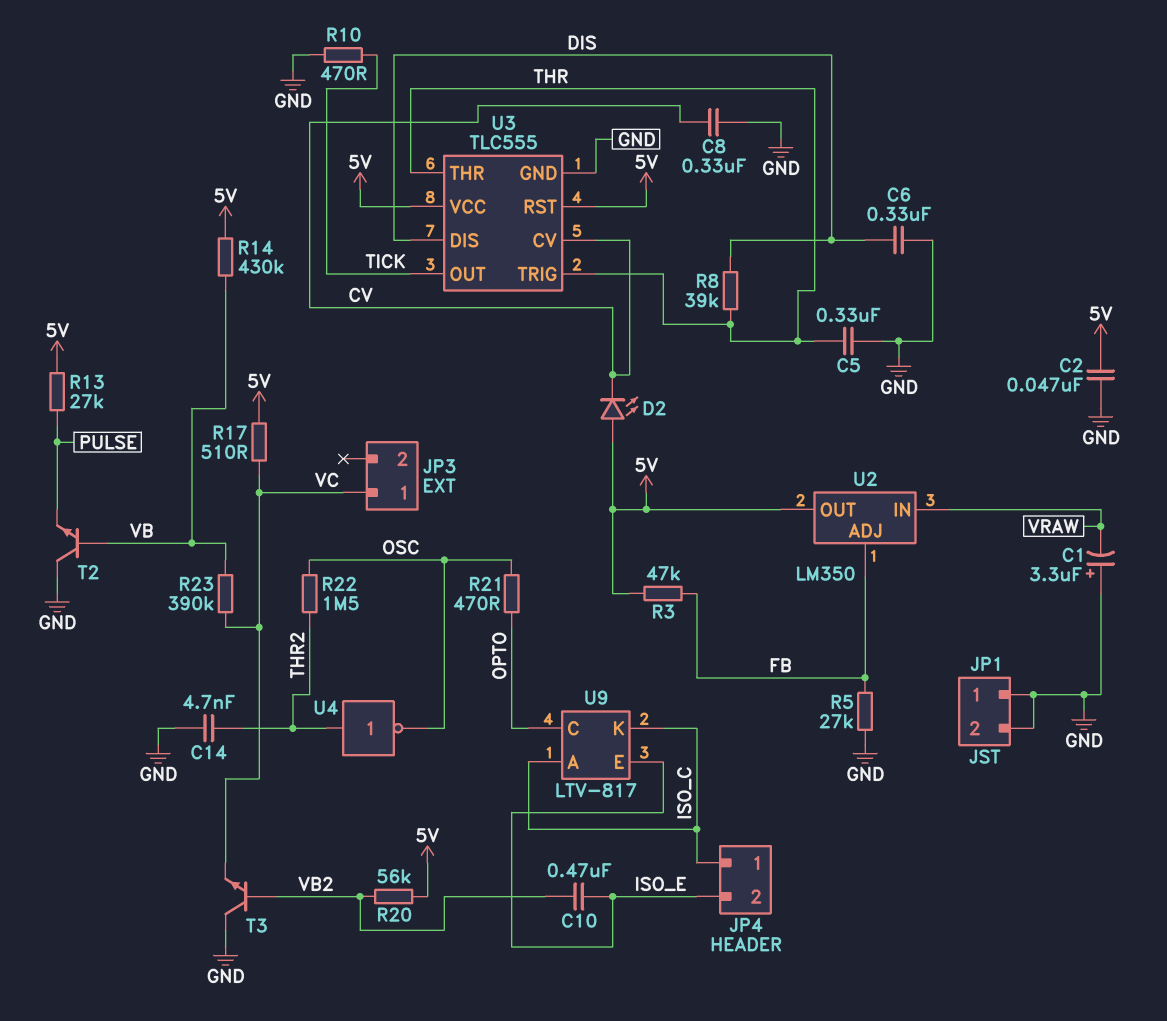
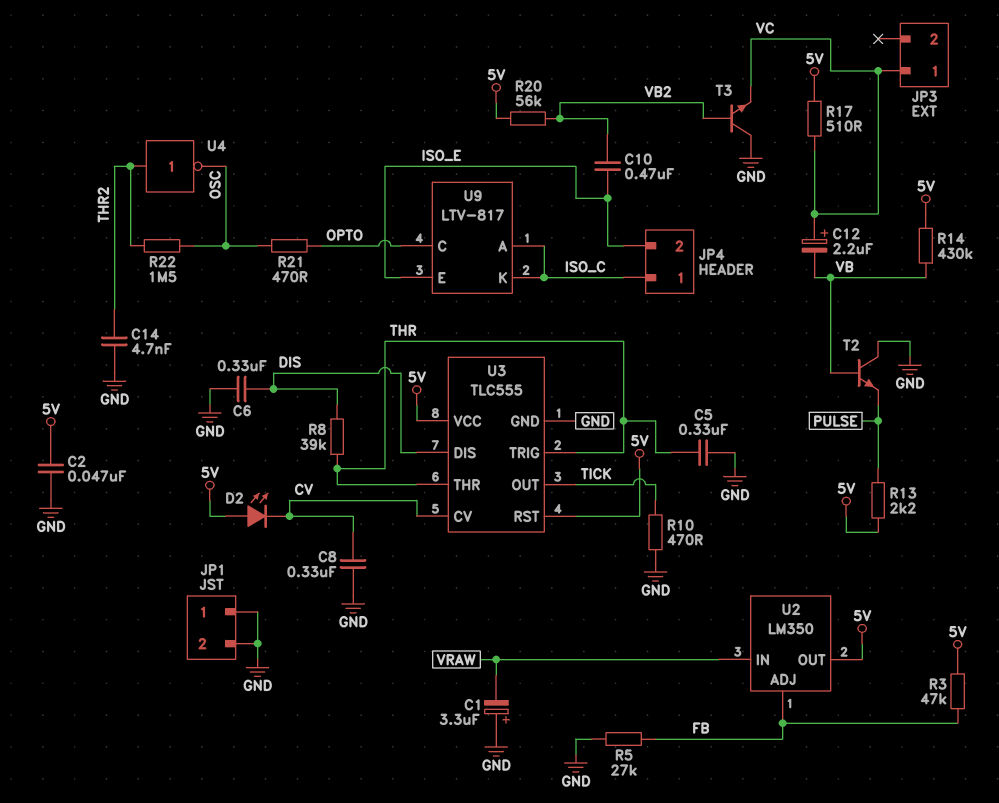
C12: none -> 2.2uF (plus VC, minus VB)
R13: 27k (5V, PULSE) -> 2.2k (5V, PULSE)
R23: 390k (VB, VC) -> none

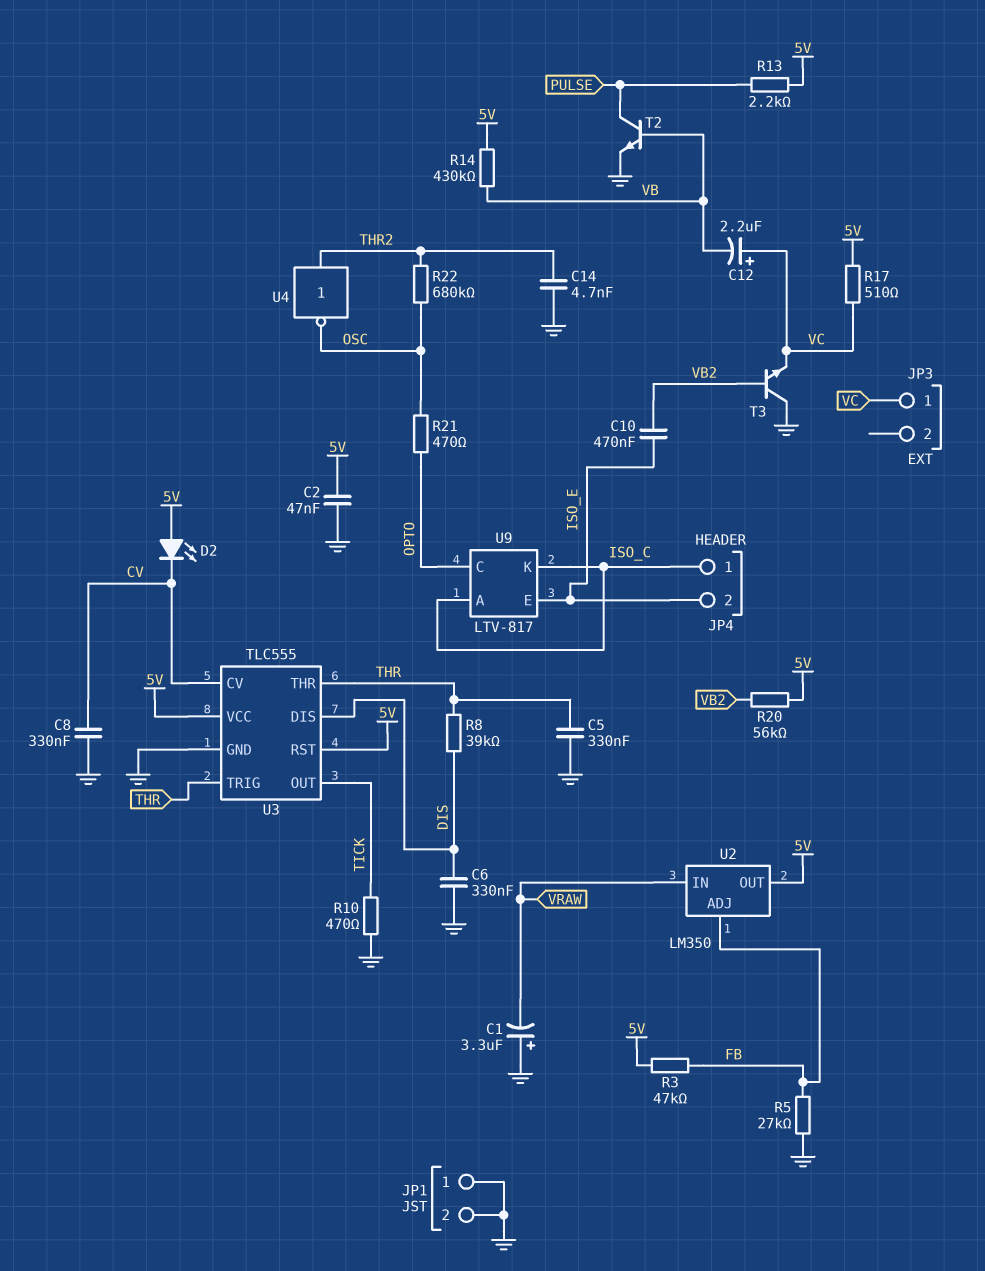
R22: 1.5M (OSC, THR2) -> 680k (OSC, THR2)
T2: NPN (B VB, C GND, E PULSE) -> NPN (B VB, C PULSE, E GND)

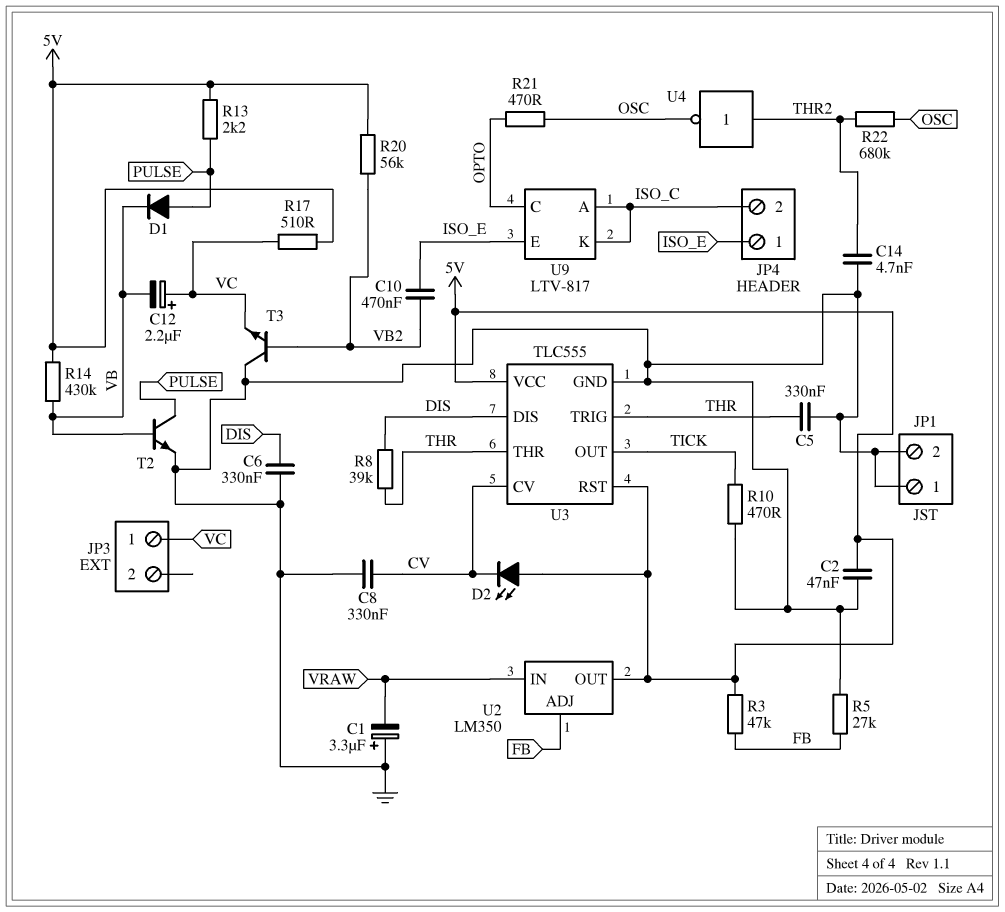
D1: none -> diode (A PULSE, K VB)
JP4 pin 1: ISO_C -> ISO_E
JP4 pin 2: ISO_E -> ISO_C

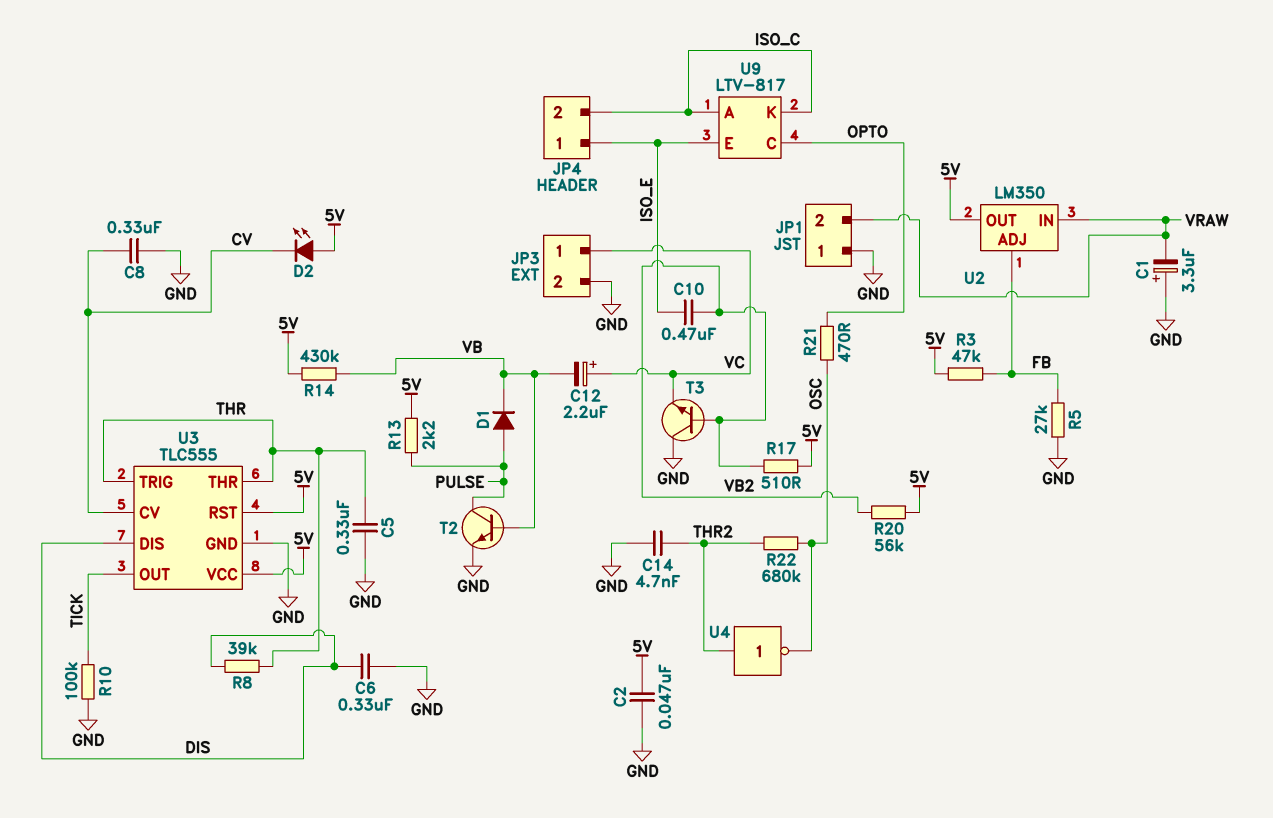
JP1 pin 2: GND -> VRAW
JP3 pin 2: none -> GND
R10: 470 (GND, TICK) -> 100k (GND, TICK)
R17: 510 (5V, VC) -> 510 (5V, VB2)

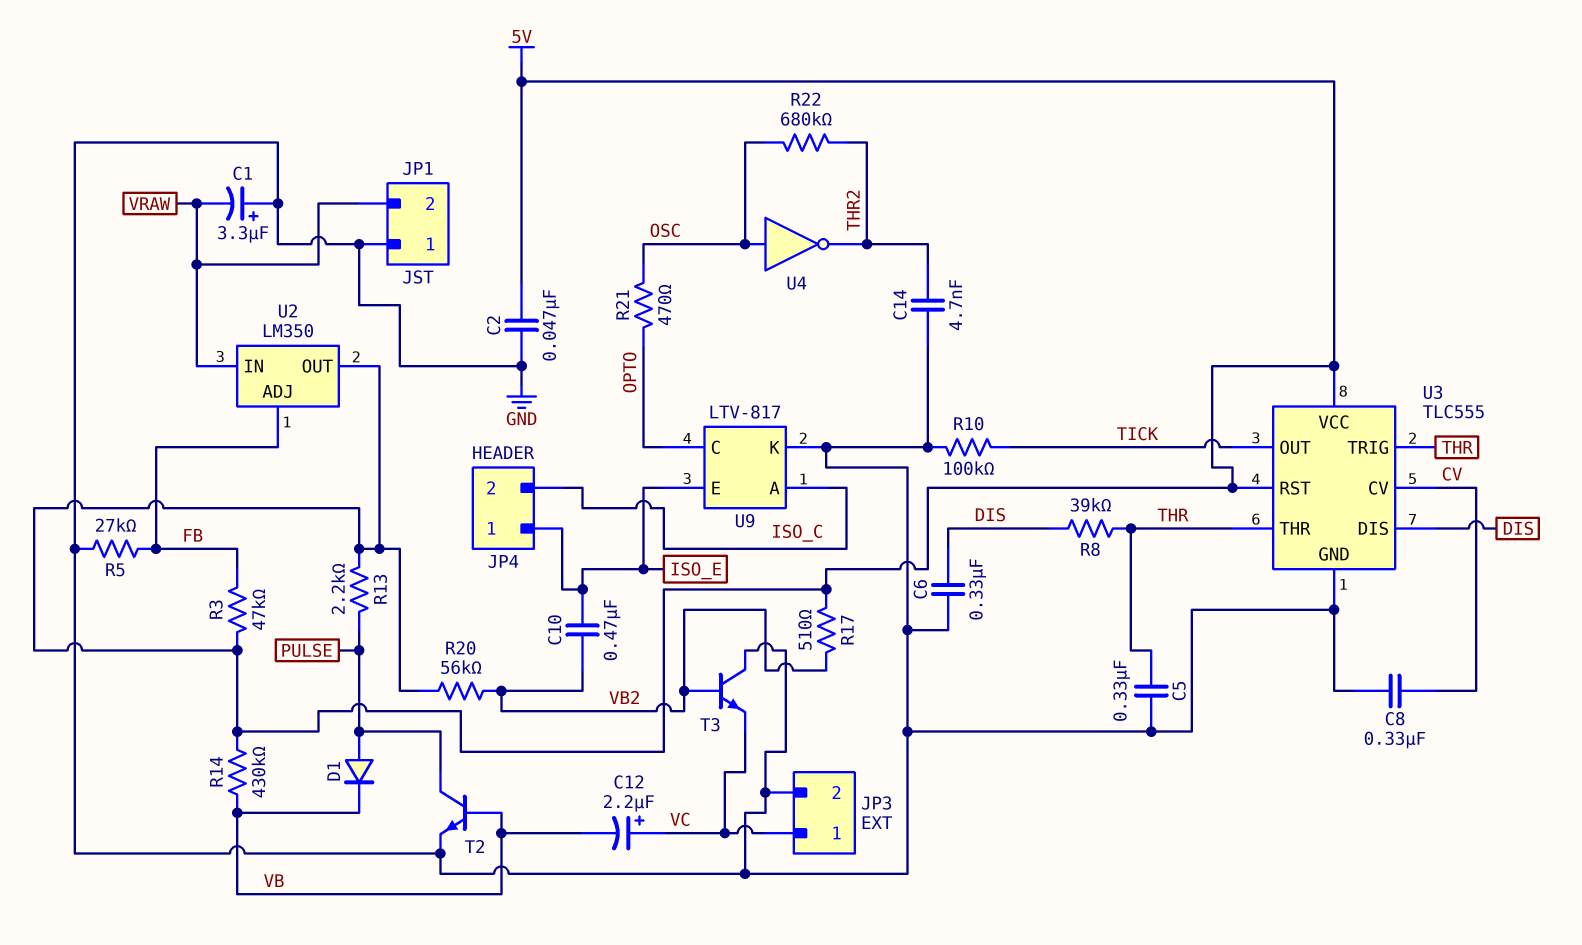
D2: LED (A 5V, K CV) -> none
U4: NOT (in THR2, out OSC) -> NOT (in OSC, out THR2)
U9 pin K: ISO_C -> GND

